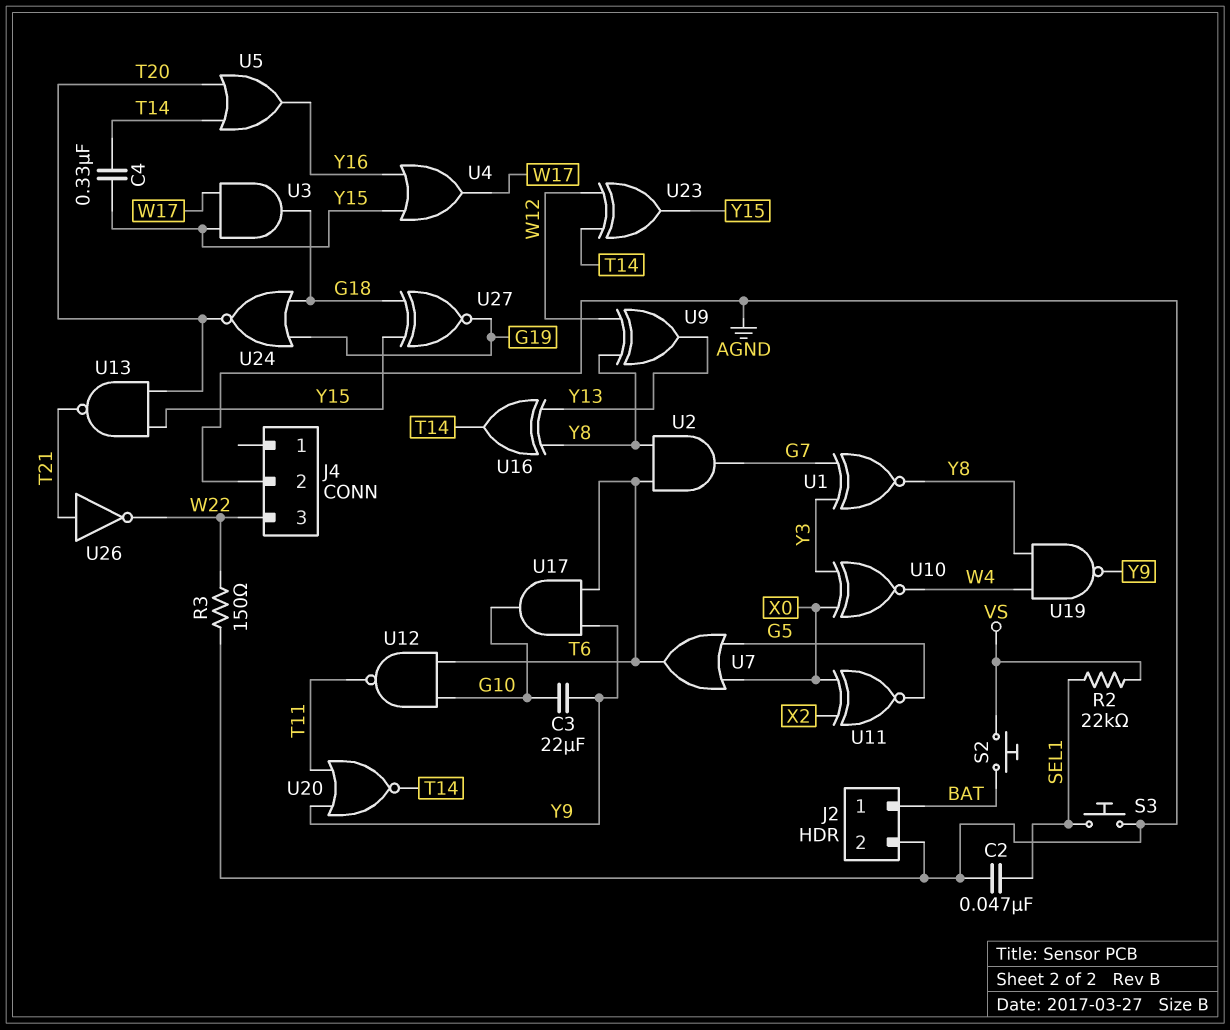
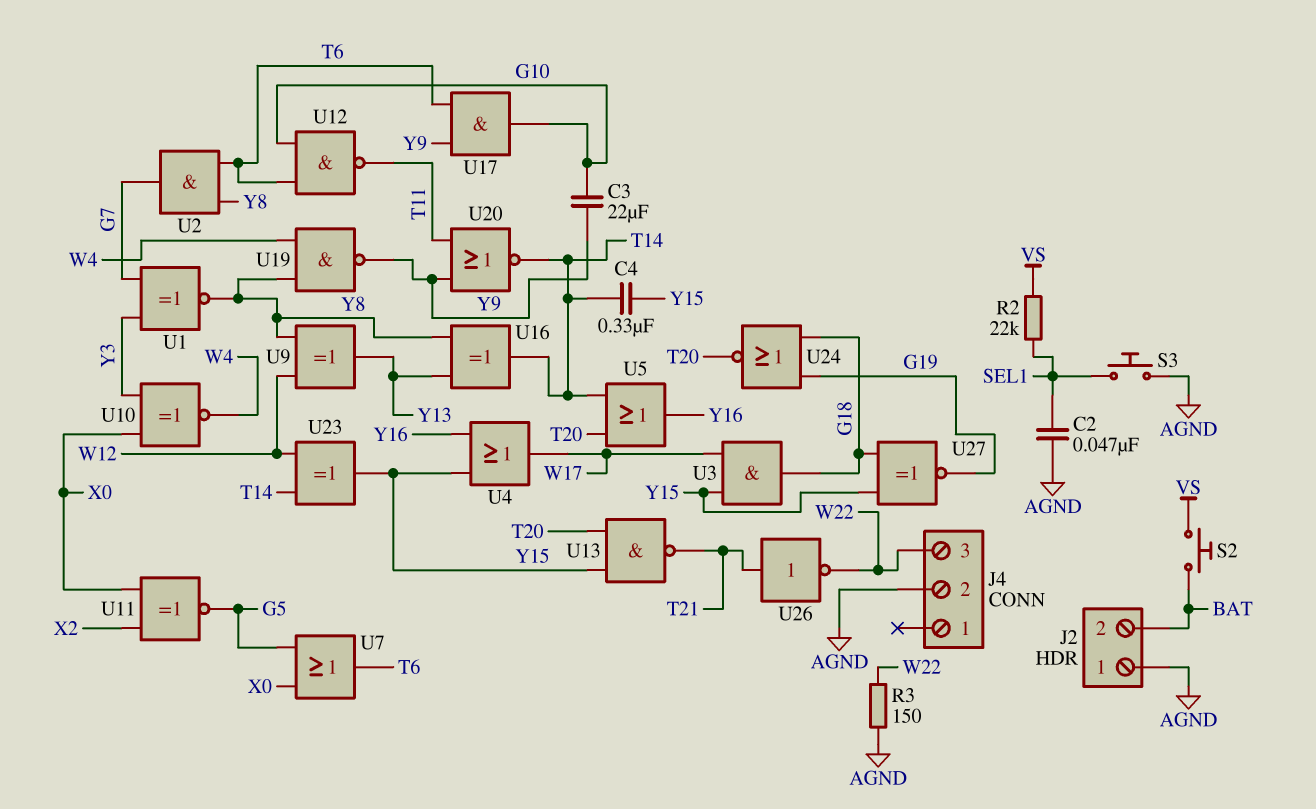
J2 pin 1: BAT -> AGND
J2 pin 2: AGND -> BAT

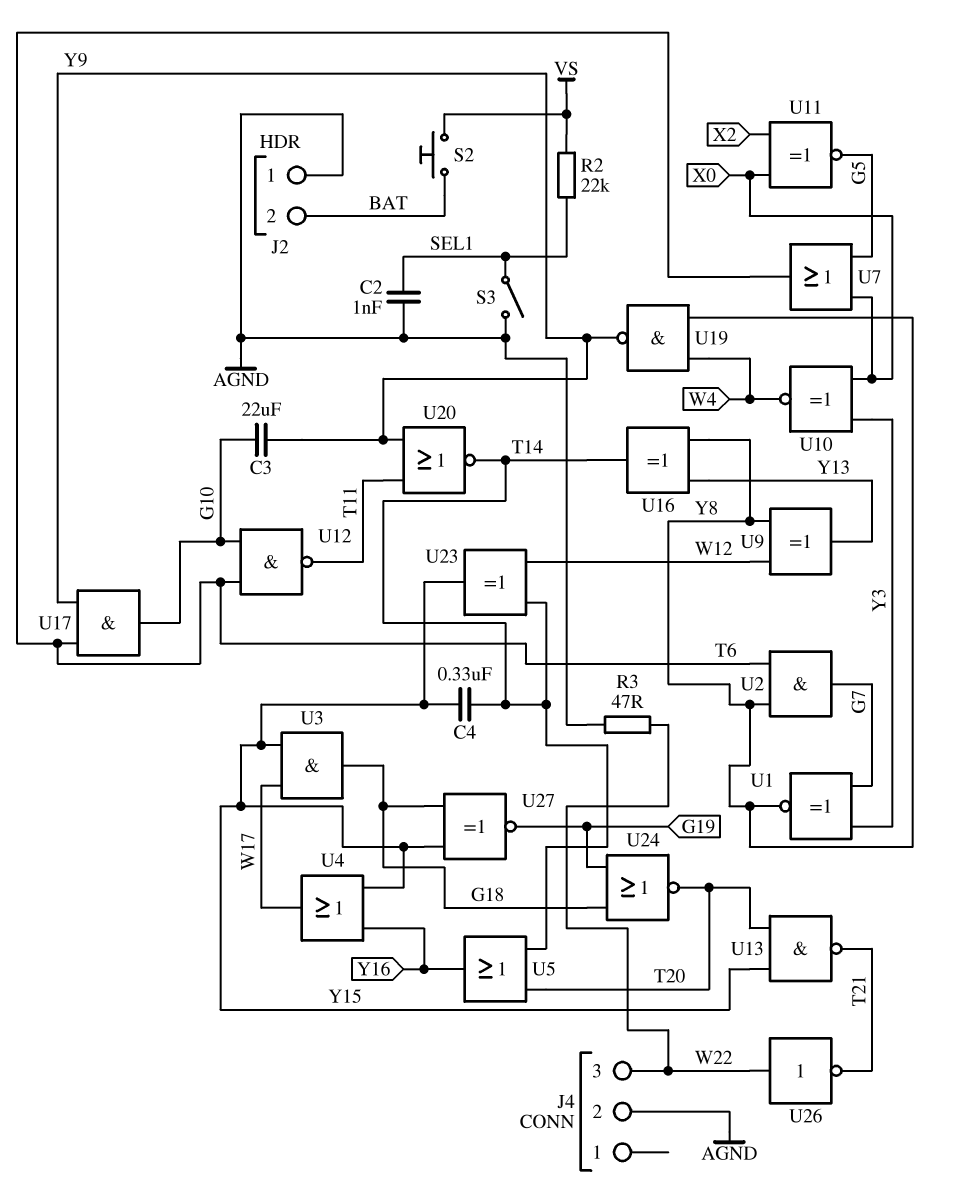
C2: 47nF (AGND, SEL1) -> 1nF (AGND, SEL1)
R3: 150 (AGND, W22) -> 47 (AGND, W22)
S3: button (AGND, SEL1) -> switch (AGND, SEL1)
U26: NOT (in T21, out W22) -> NOT (in W22, out T21)

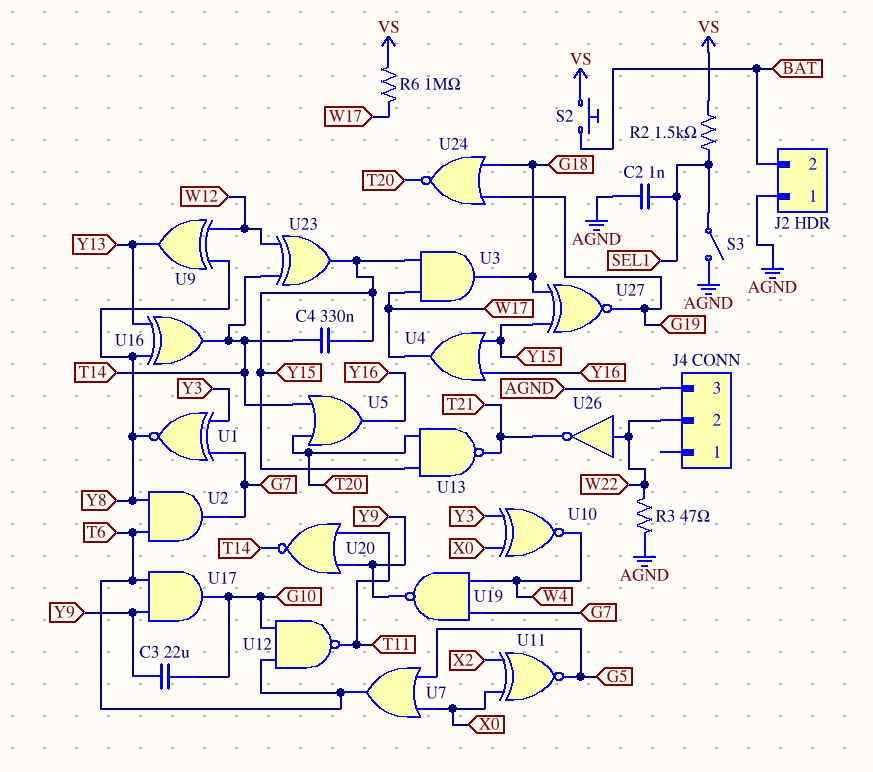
J4 pin 2: AGND -> W22
J4 pin 3: W22 -> AGND
R2: 22k (SEL1, VS) -> 1.5k (SEL1, VS)
R6: none -> 1M (VS, W17)
U19: NAND (in W4, in Y8, out Y9) -> NAND (in G7, in W4, out Y9)

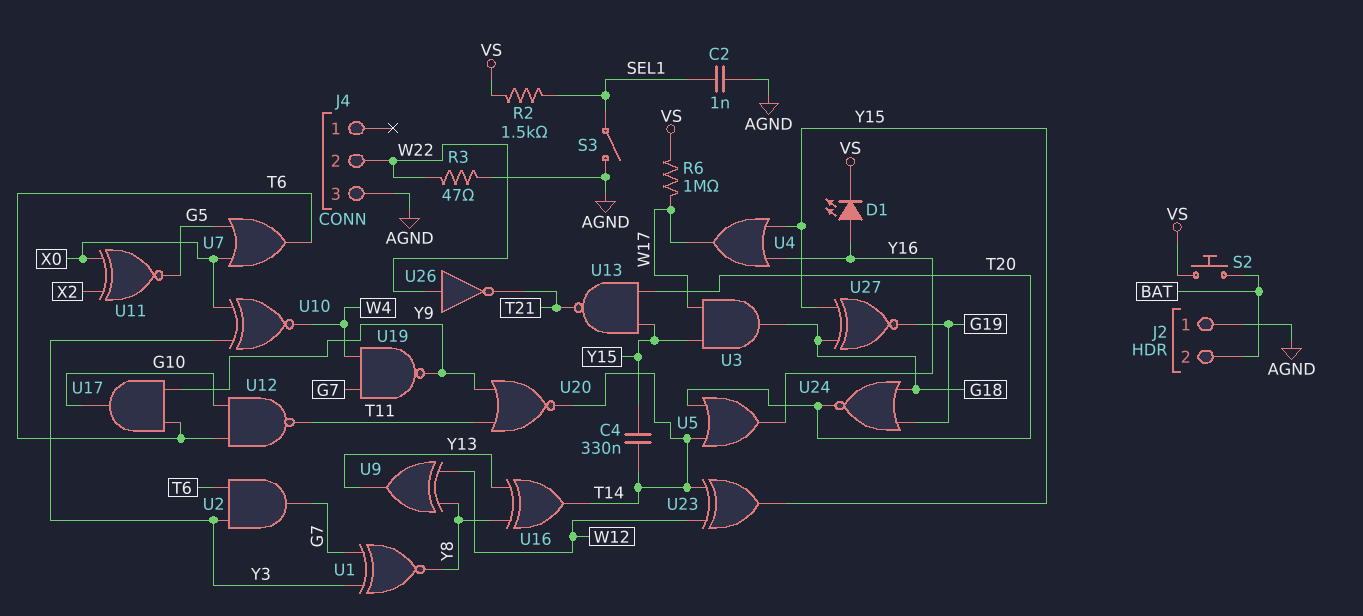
C3: 22uF (G10, Y9) -> none
D1: none -> LED (A Y16, K VS)
U2: AND (in T6, in Y8, out G7) -> AND (in T6, in Y3, out G7)

